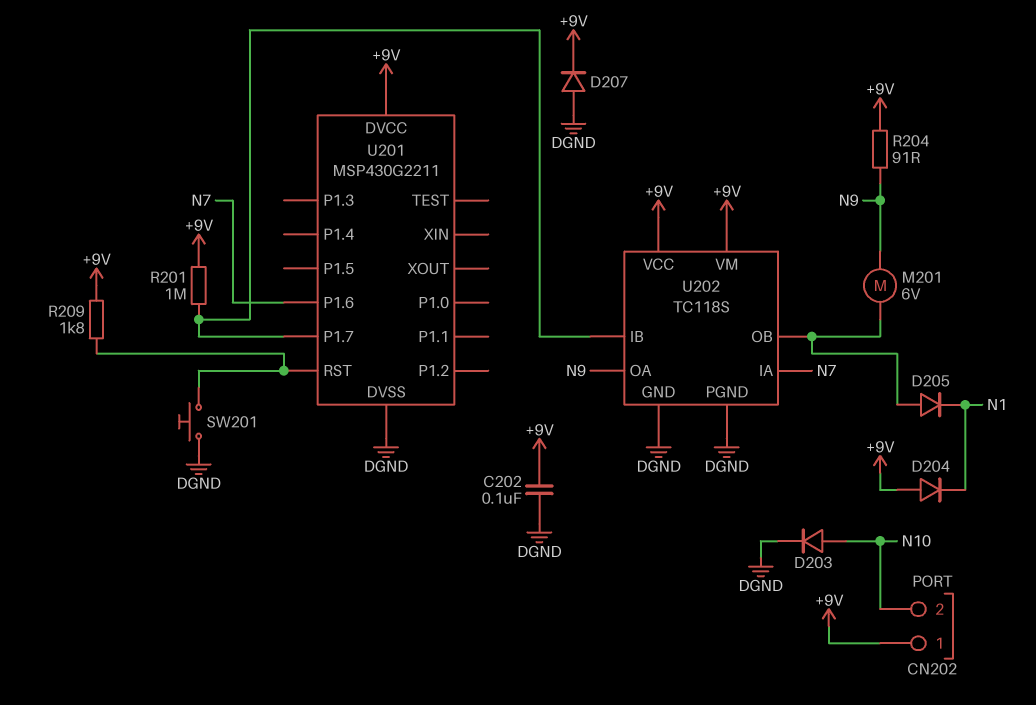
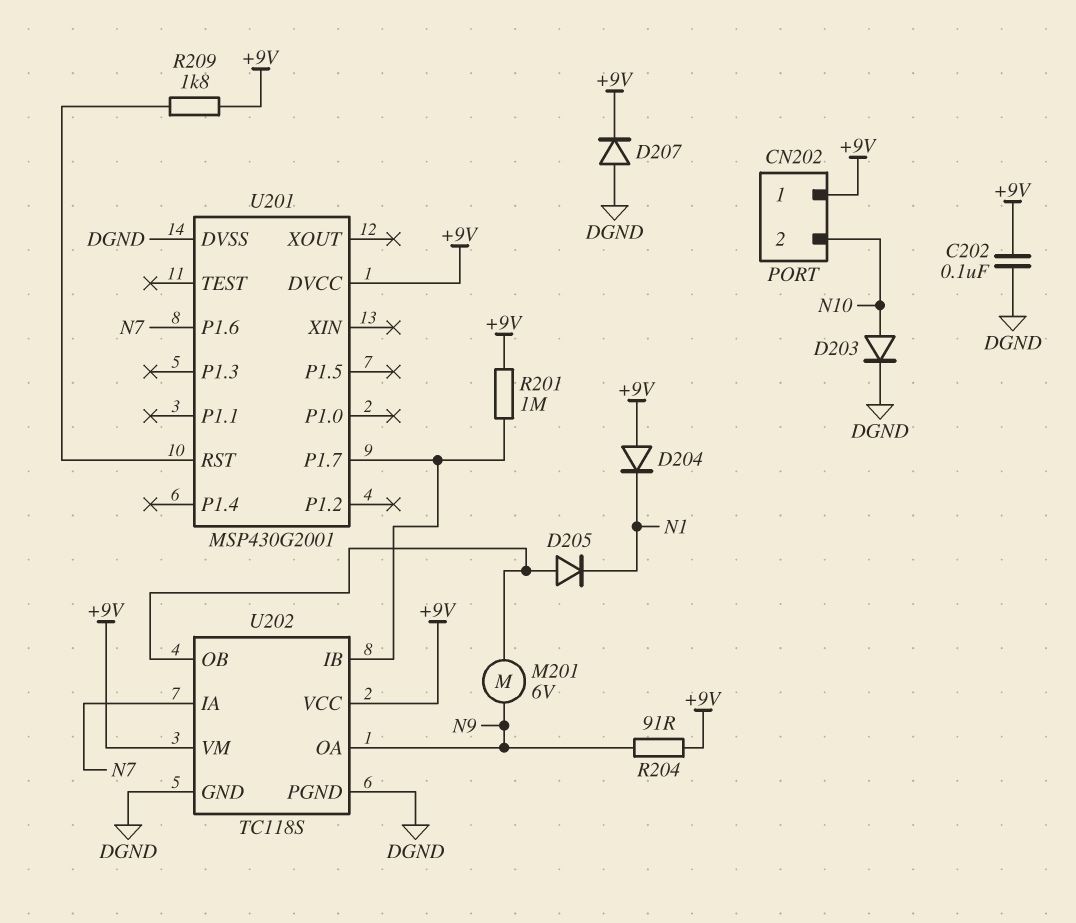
SW201: button (DGND, U201/RST) -> none
U201: MSP430G2211 -> MSP430G2001

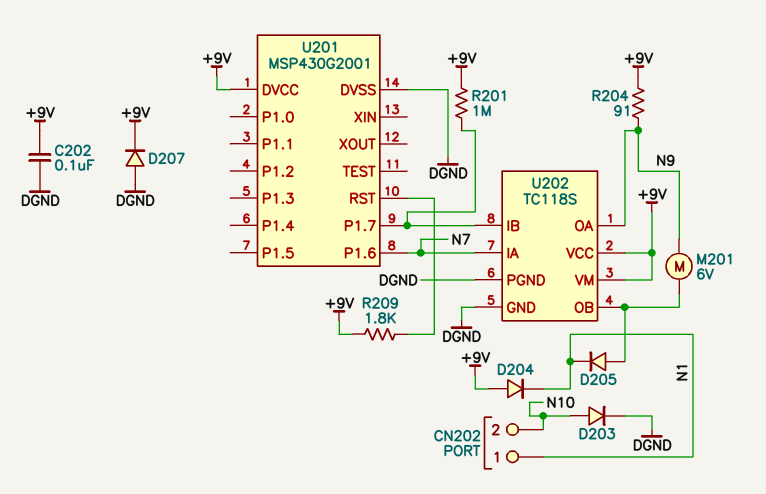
CN202 pin 1: +9V -> N1

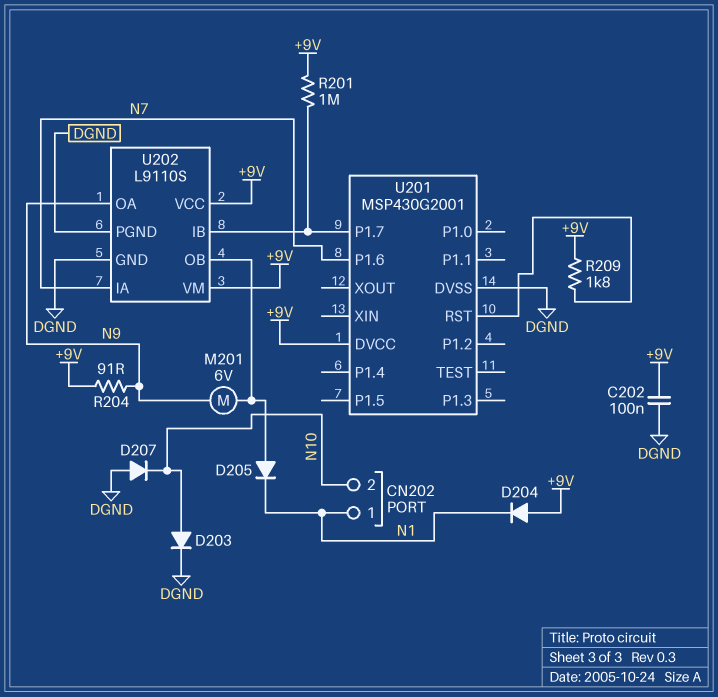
D207: diode (A DGND, K +9V) -> diode (A DGND, K N10)
U202: TC118S -> L9110S

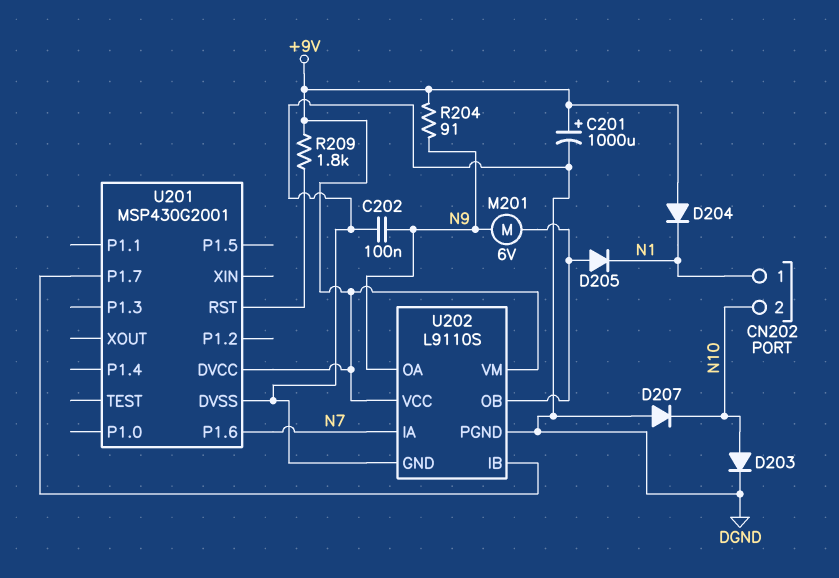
C201: none -> 1000uF (plus +9V, minus DGND)
C202: 100nF (+9V, DGND) -> 100nF (DGND, N9)
R201: 1M (+9V, U201/P1.7) -> none

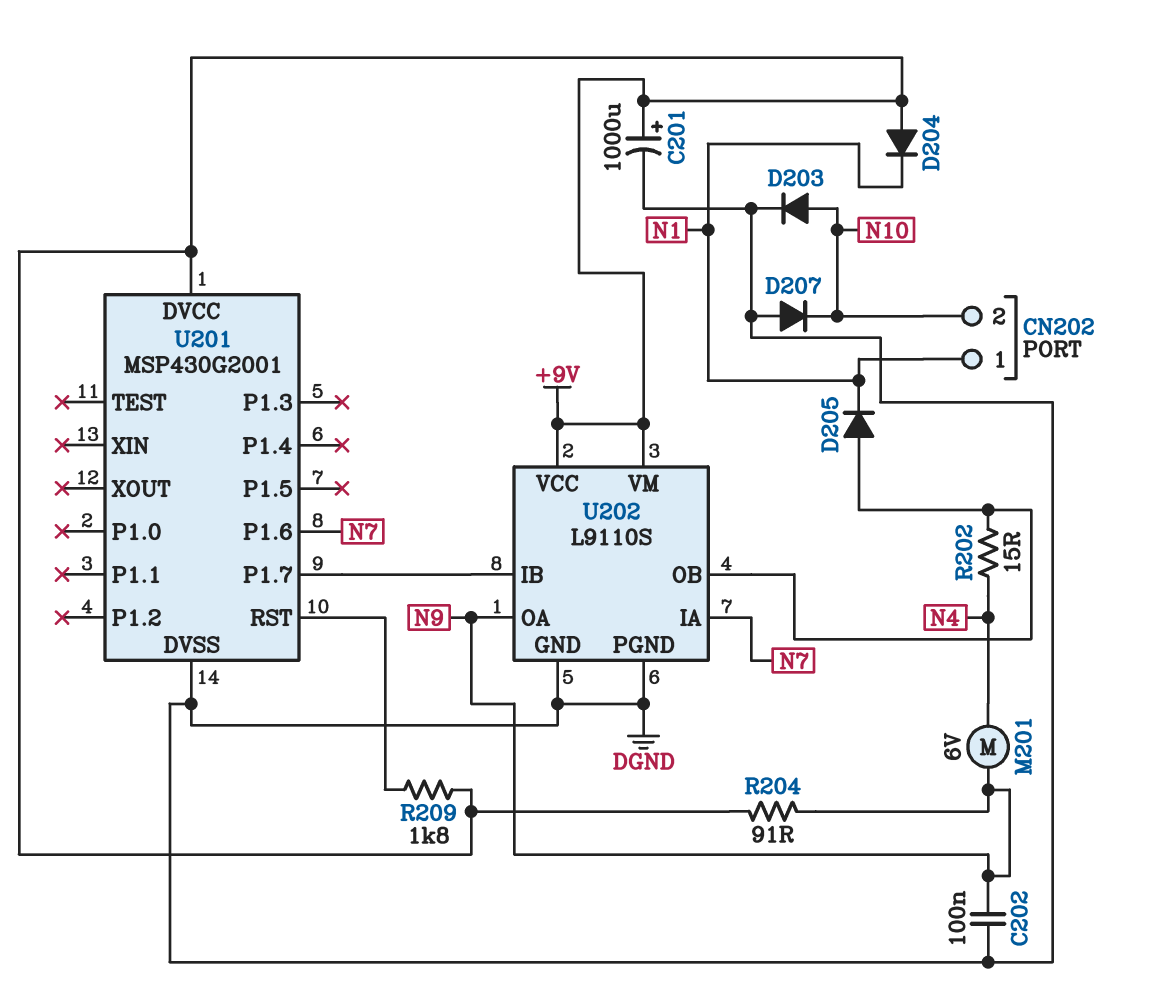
M201: motor 6V (N9, U202/OB) -> motor 6V (N4, N9)
R202: none -> 15 (N4, U202/OB)

